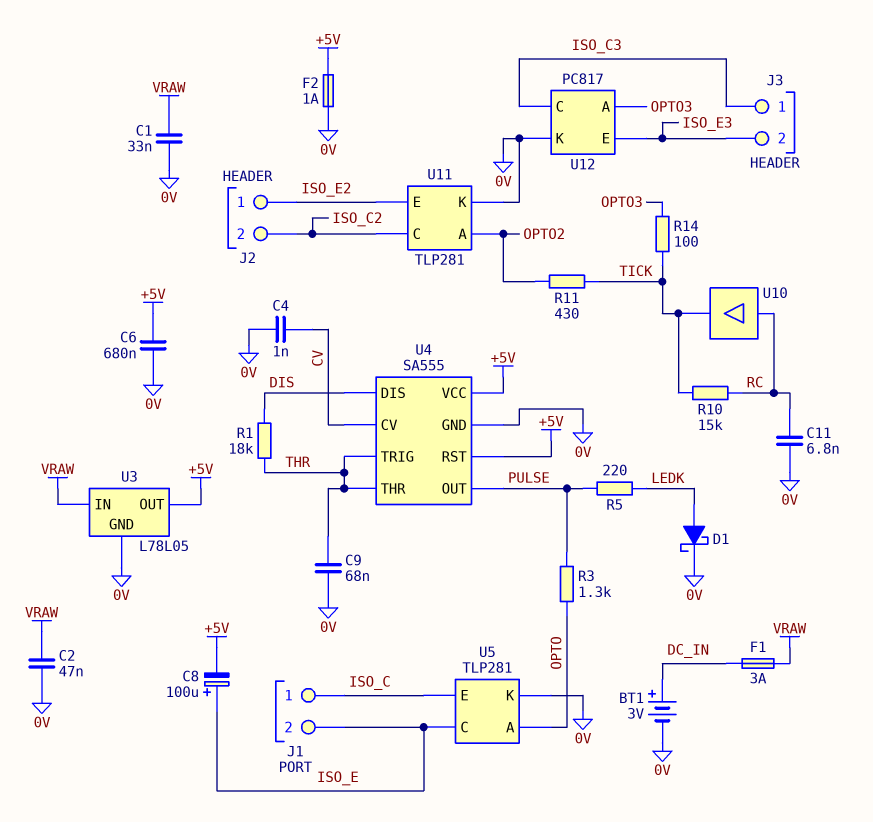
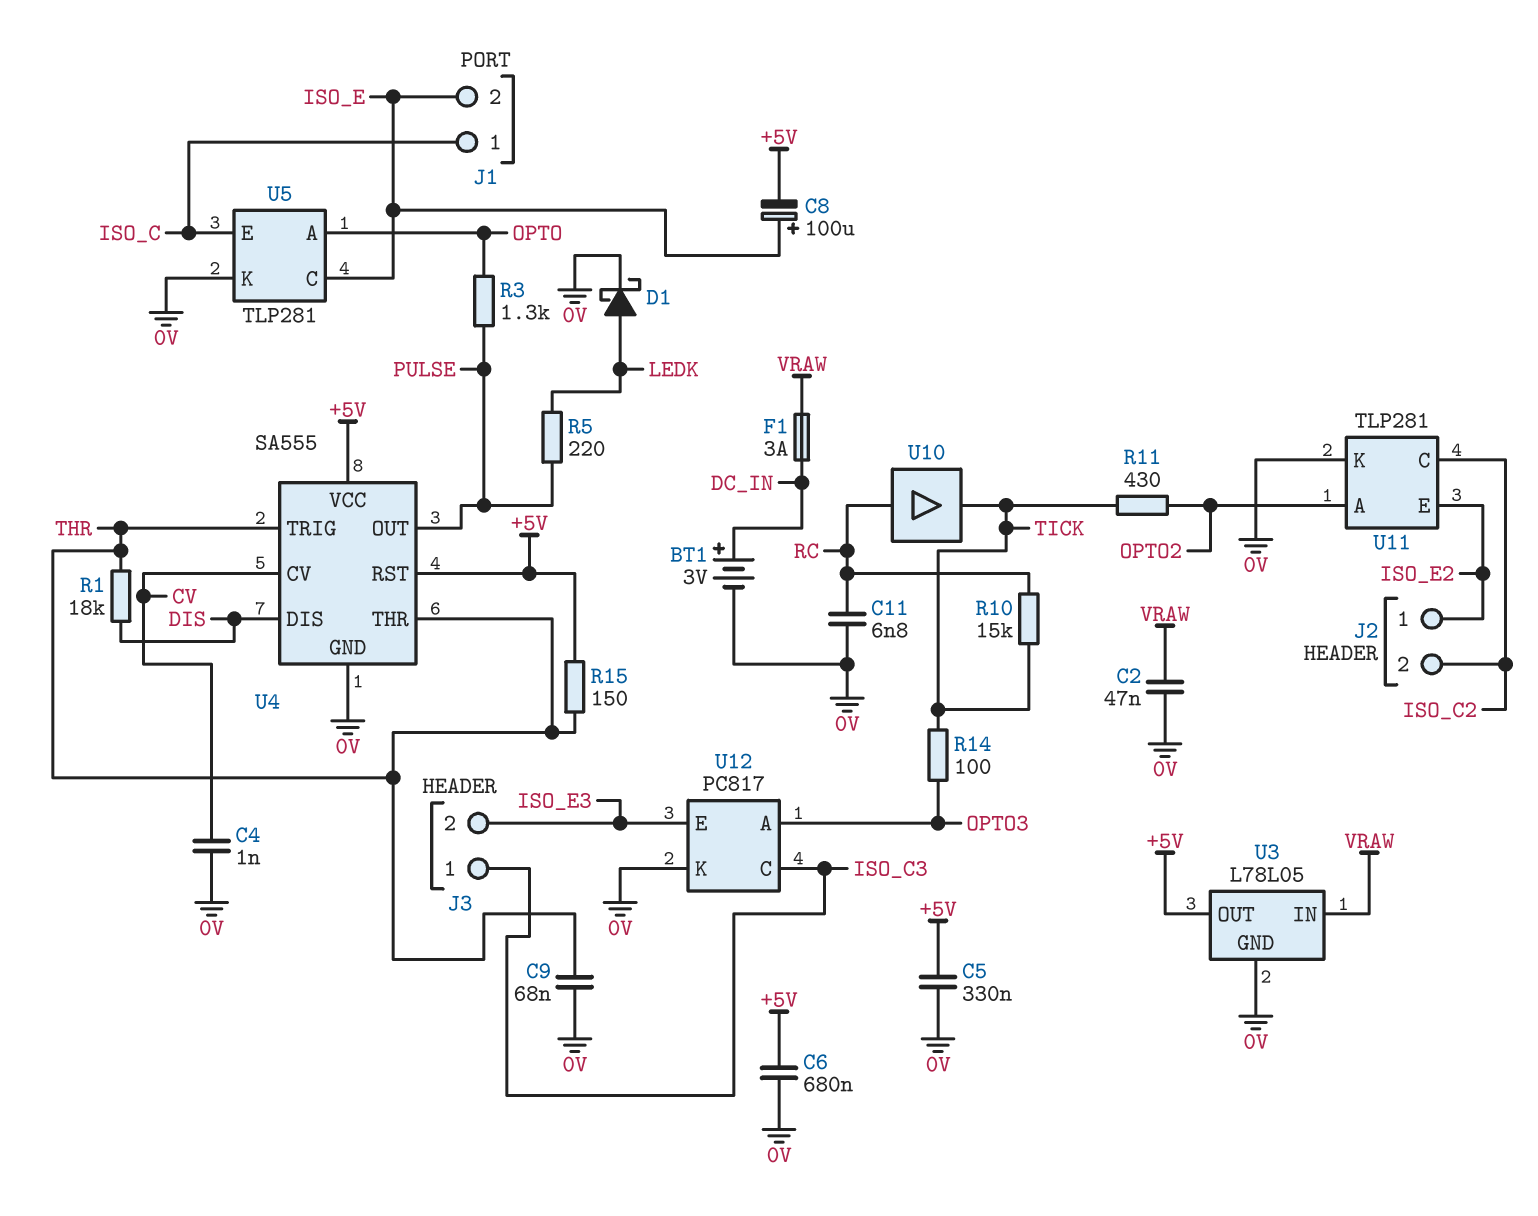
C1: 33nF (0V, VRAW) -> none
C5: none -> 330nF (+5V, 0V)
F2: 1A (+5V, 0V) -> none
R15: none -> 150 (+5V, THR)

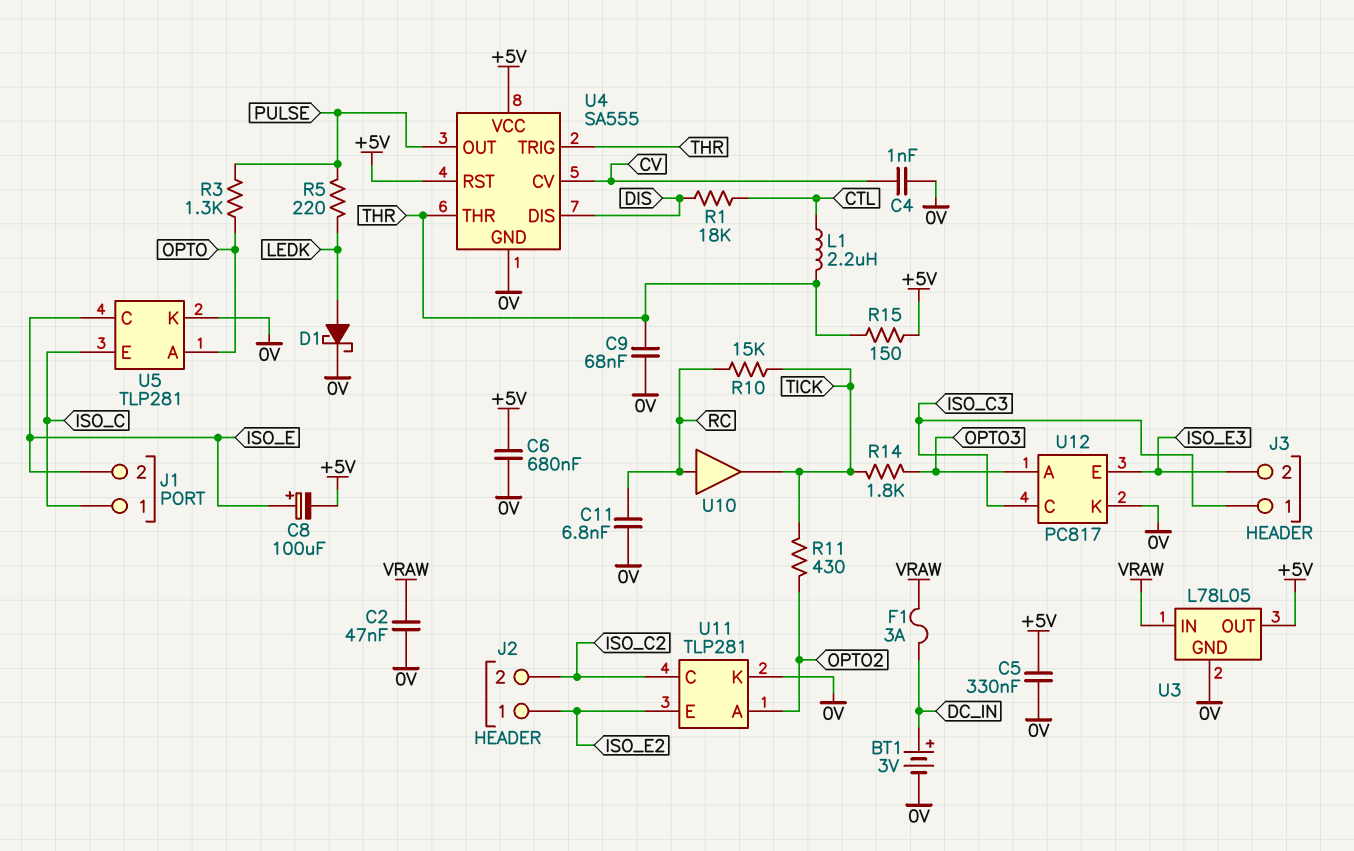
L1: none -> 2.2uH (CTL, THR)
R1: 18k (DIS, THR) -> 18k (CTL, DIS)
R14: 100 (OPTO3, TICK) -> 1.8k (OPTO3, TICK)

